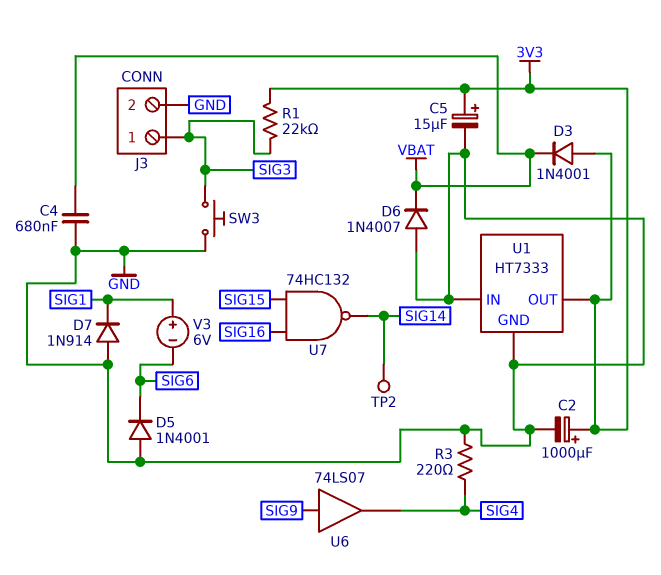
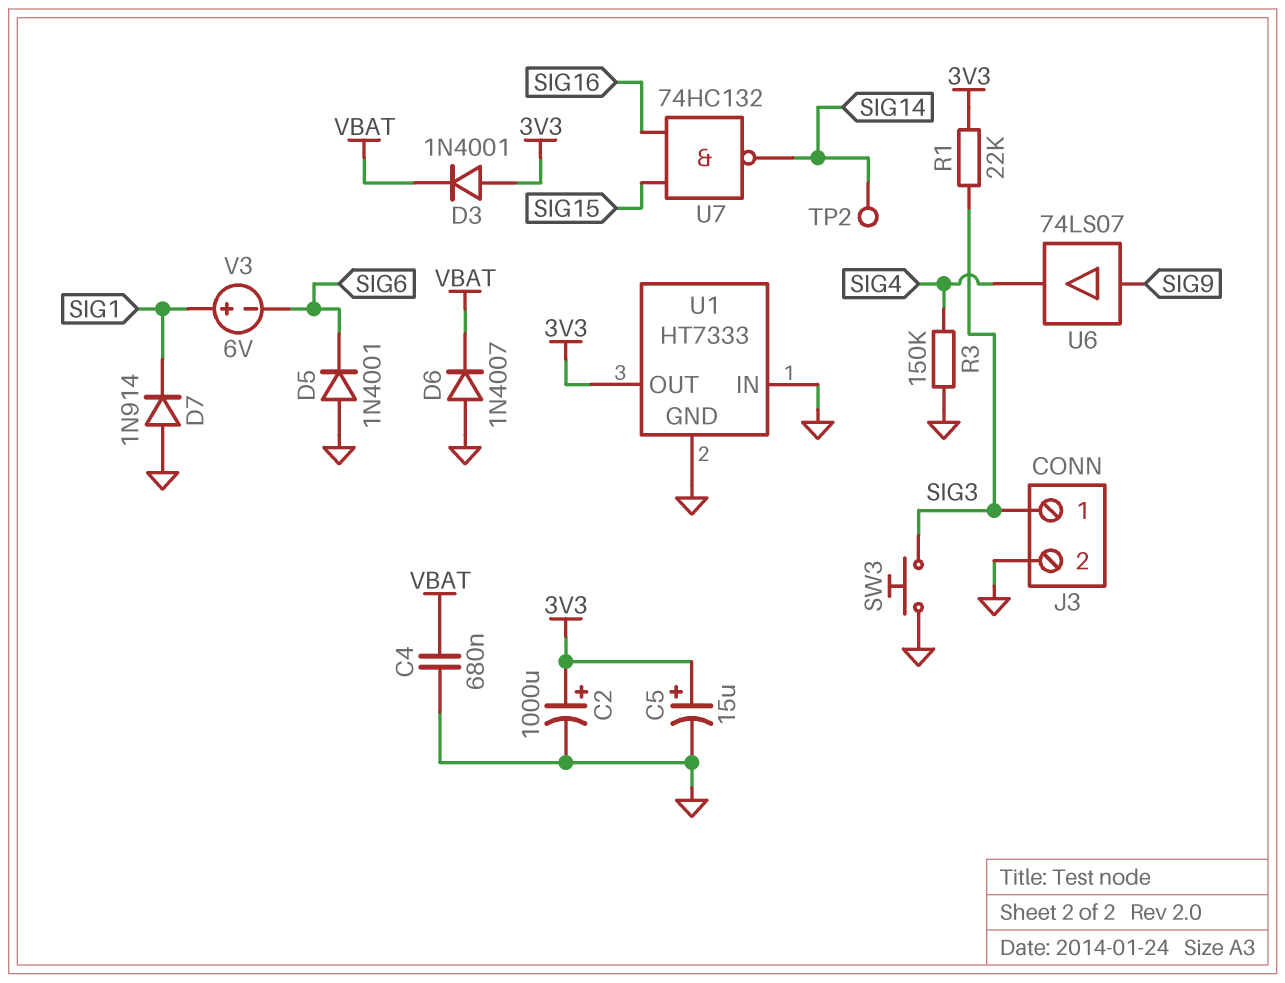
R3: 220 (GND, SIG4) -> 150k (GND, SIG4)

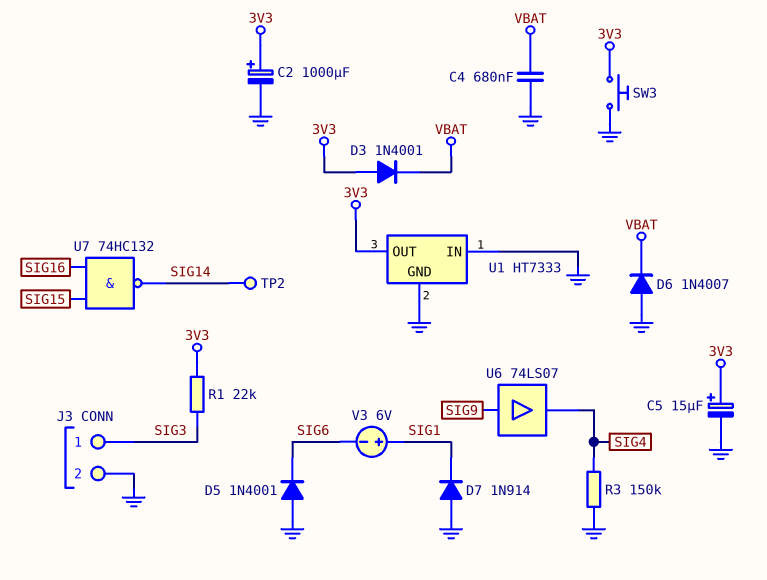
SW3: button (GND, SIG3) -> button (3V3, GND)

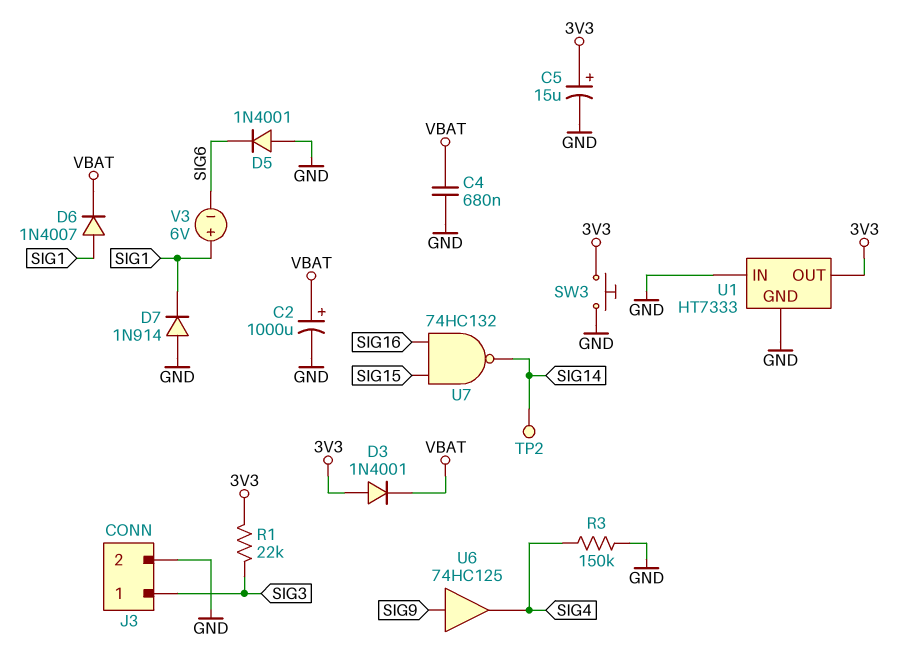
C2: 1000uF (plus 3V3, minus GND) -> 1000uF (plus VBAT, minus GND)
D6: diode 1N4007 (A GND, K VBAT) -> diode 1N4007 (A SIG1, K VBAT)
U6: buffer 74LS07 (in SIG9, out SIG4) -> buffer 74HC125 (in SIG9, out SIG4)

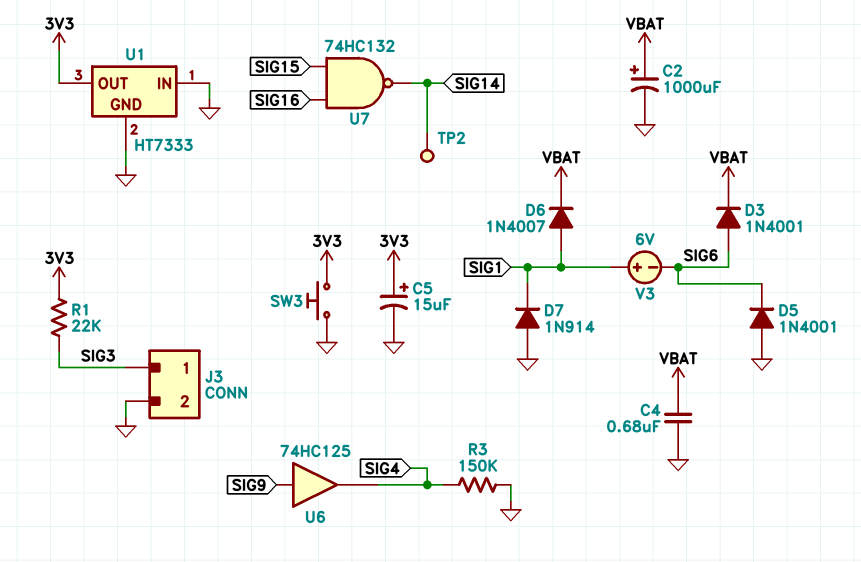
D3: diode 1N4001 (A 3V3, K VBAT) -> diode 1N4001 (A SIG6, K VBAT)

